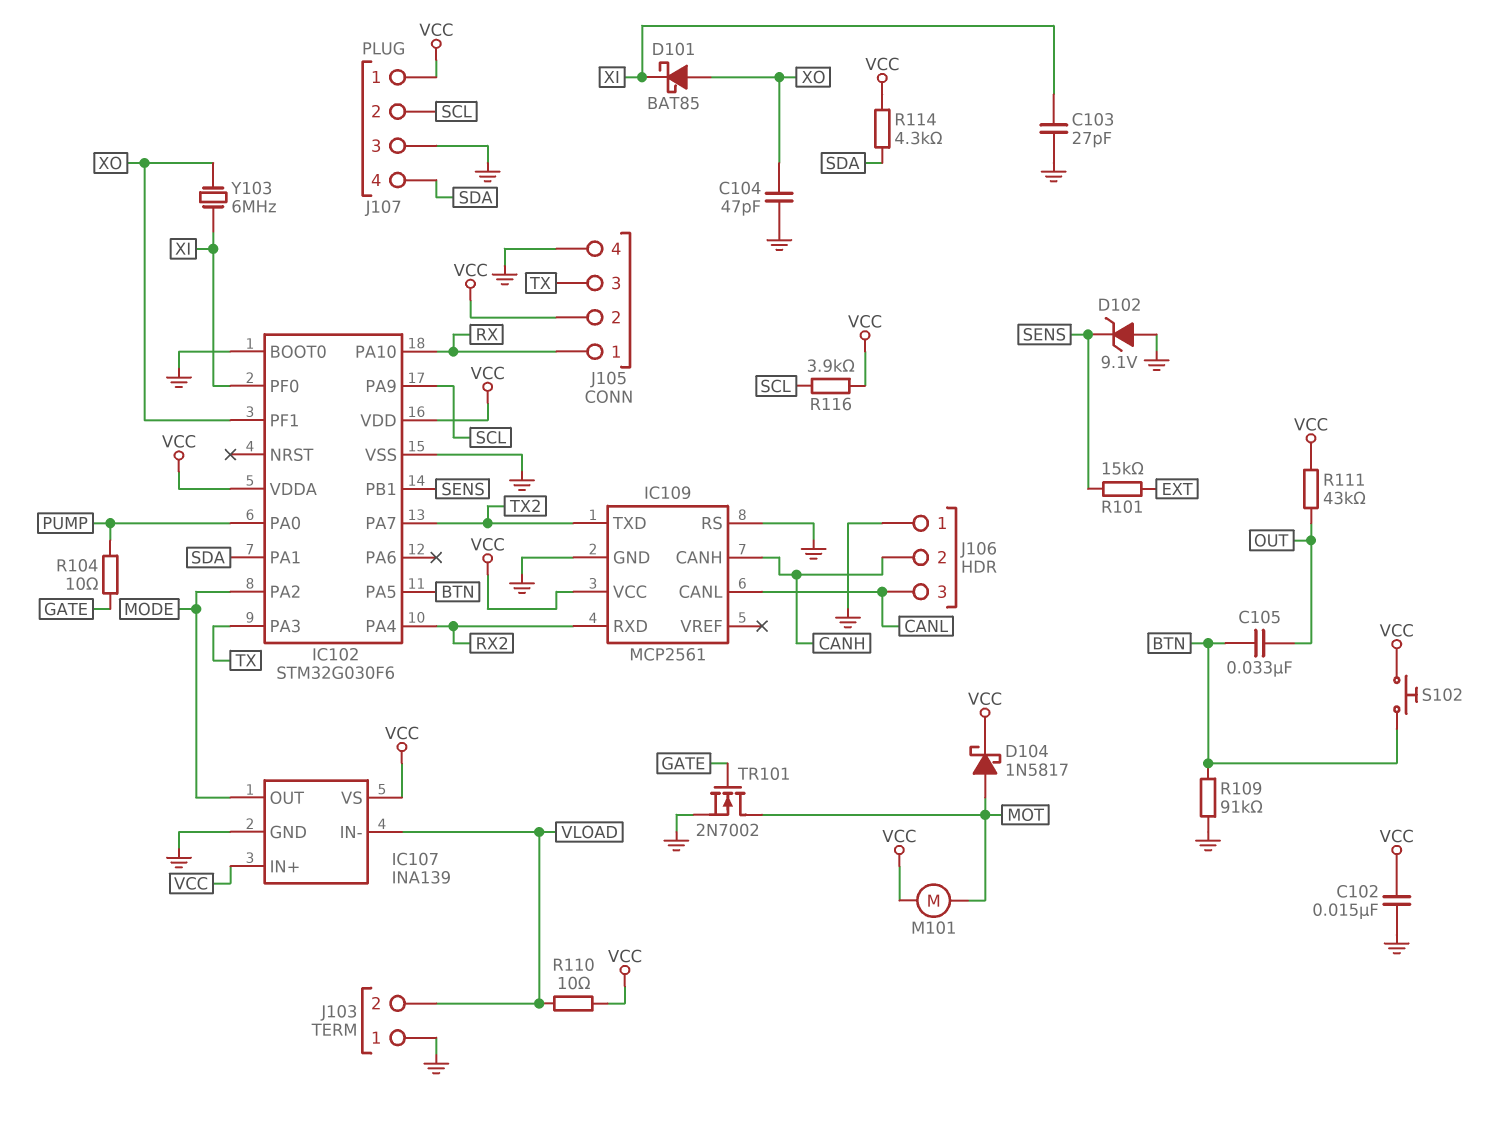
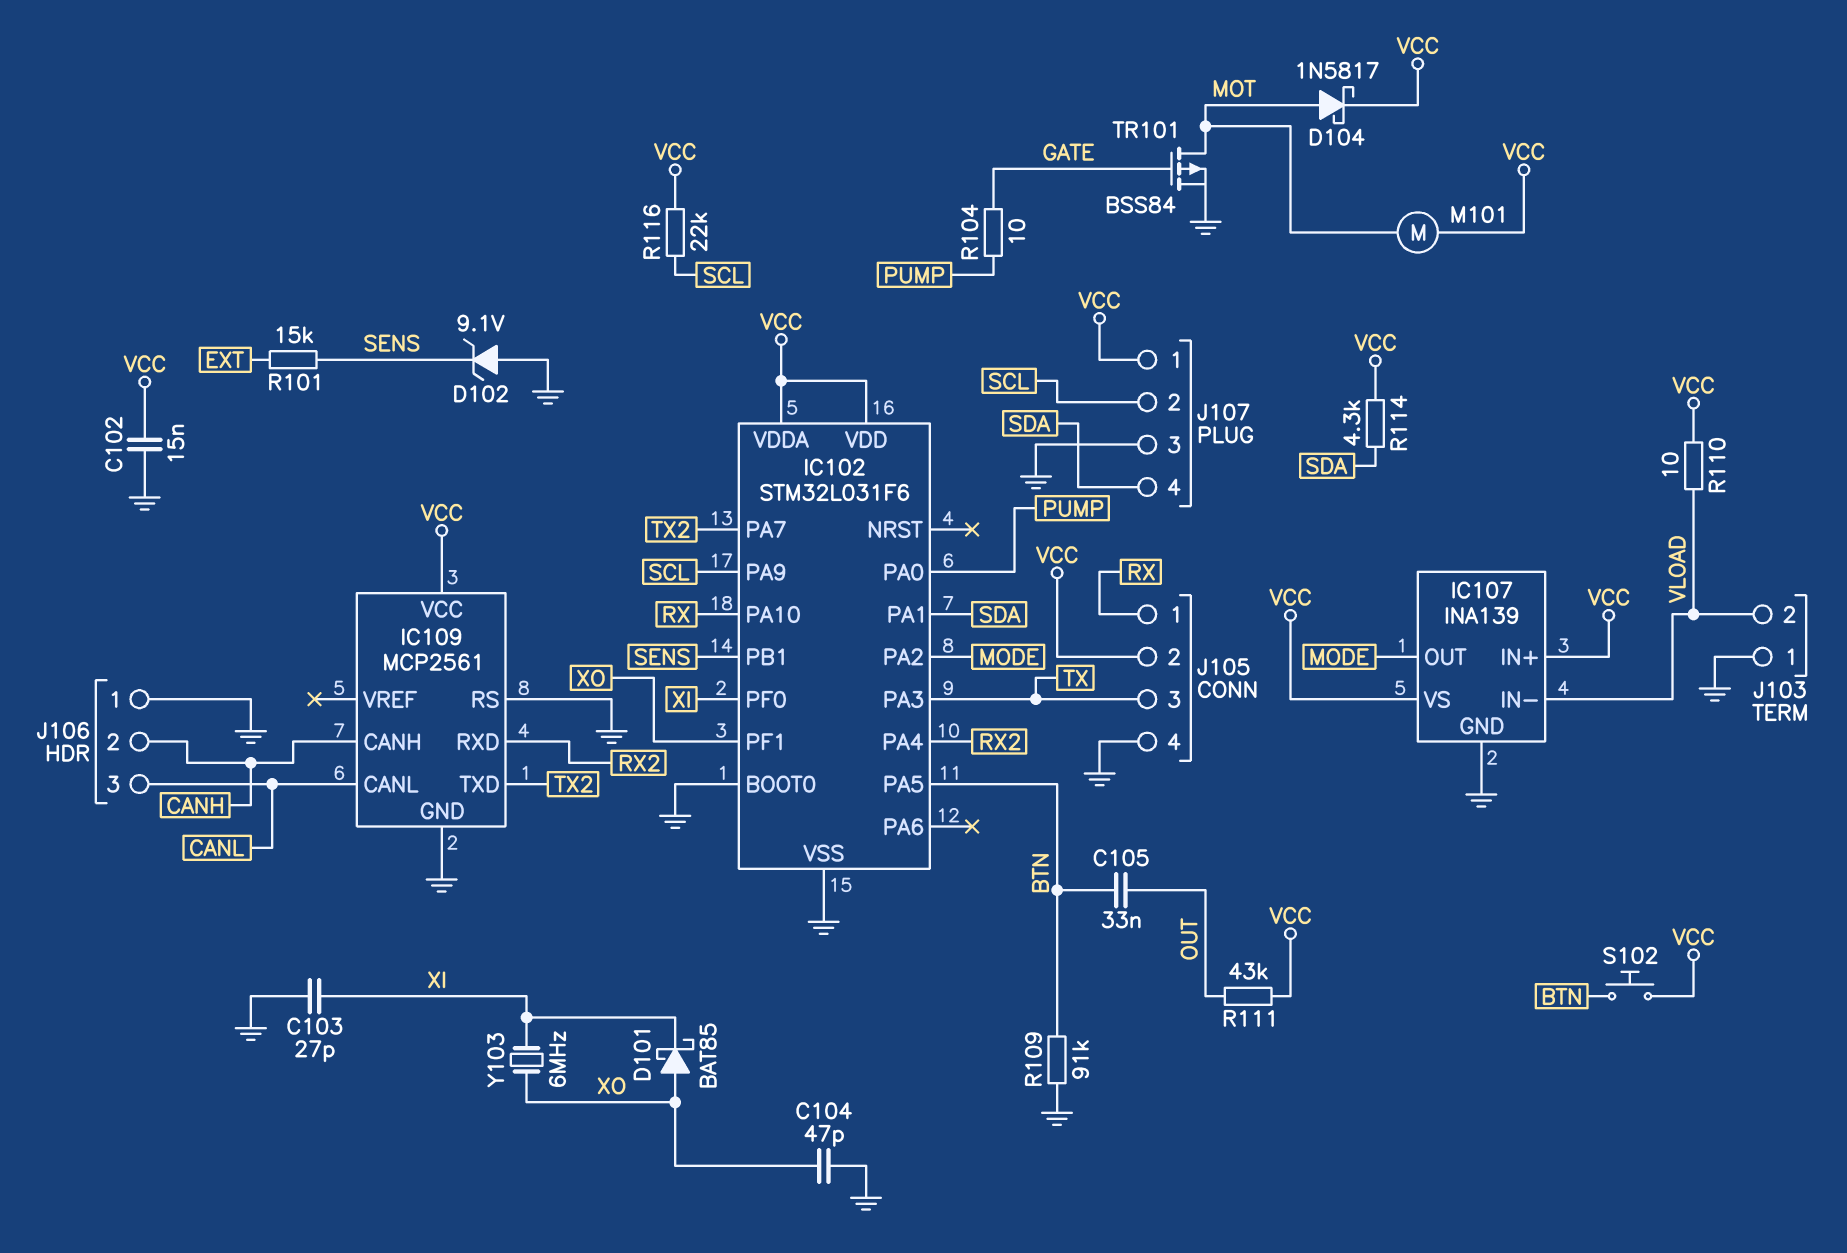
IC102: STM32G030F6 -> STM32L031F6
R116: 3.9k (SCL, VCC) -> 22k (SCL, VCC)
TR101: NMOS 2N7002 (G GATE, D MOT, S GND) -> PMOS BSS84 (G GATE, D MOT, S GND)

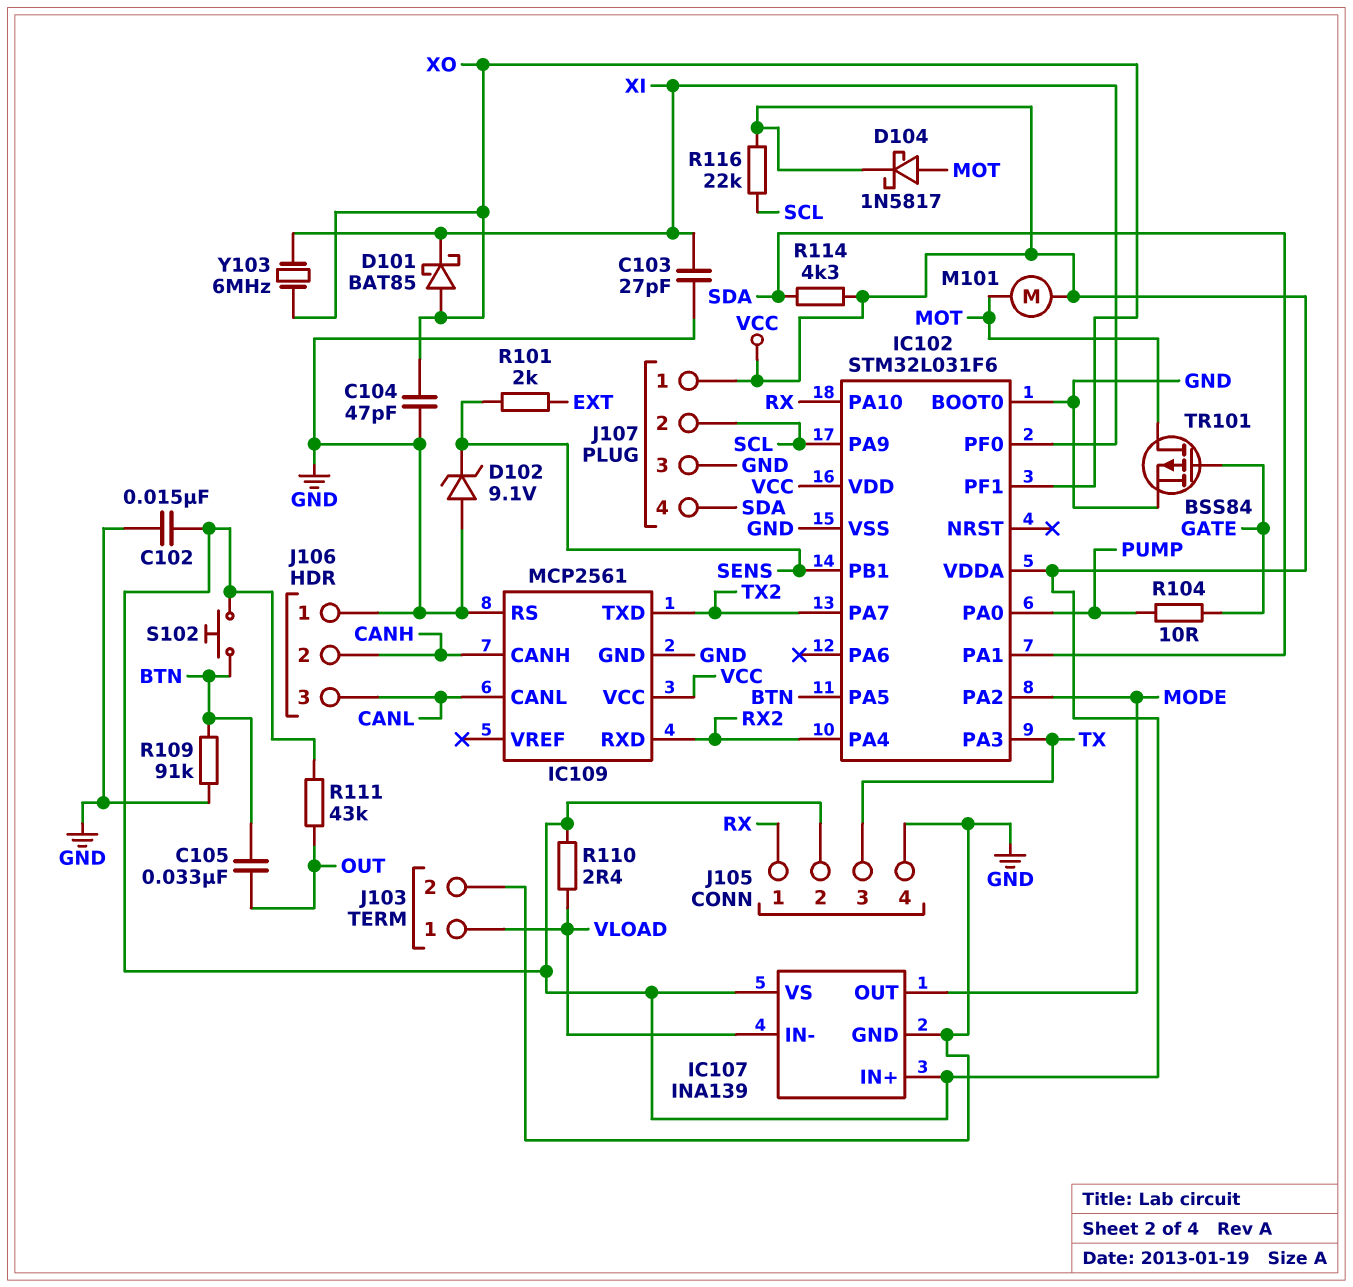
J103 pin 1: GND -> VLOAD
J103 pin 2: VLOAD -> GND
R101: 15k (EXT, SENS) -> 2k (EXT, SENS)
R110: 10 (VCC, VLOAD) -> 2.4 (VCC, VLOAD)

